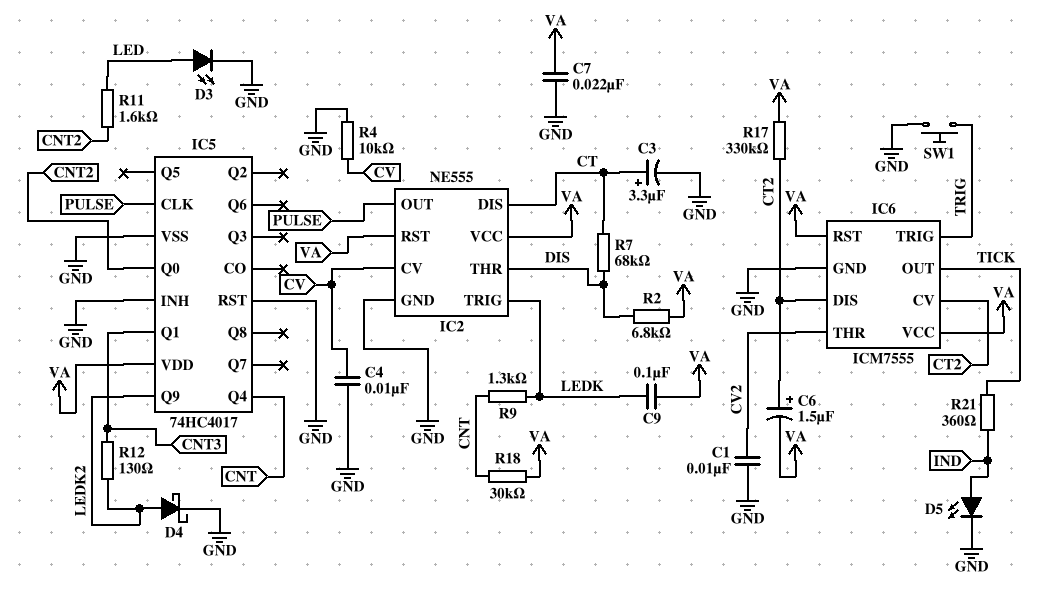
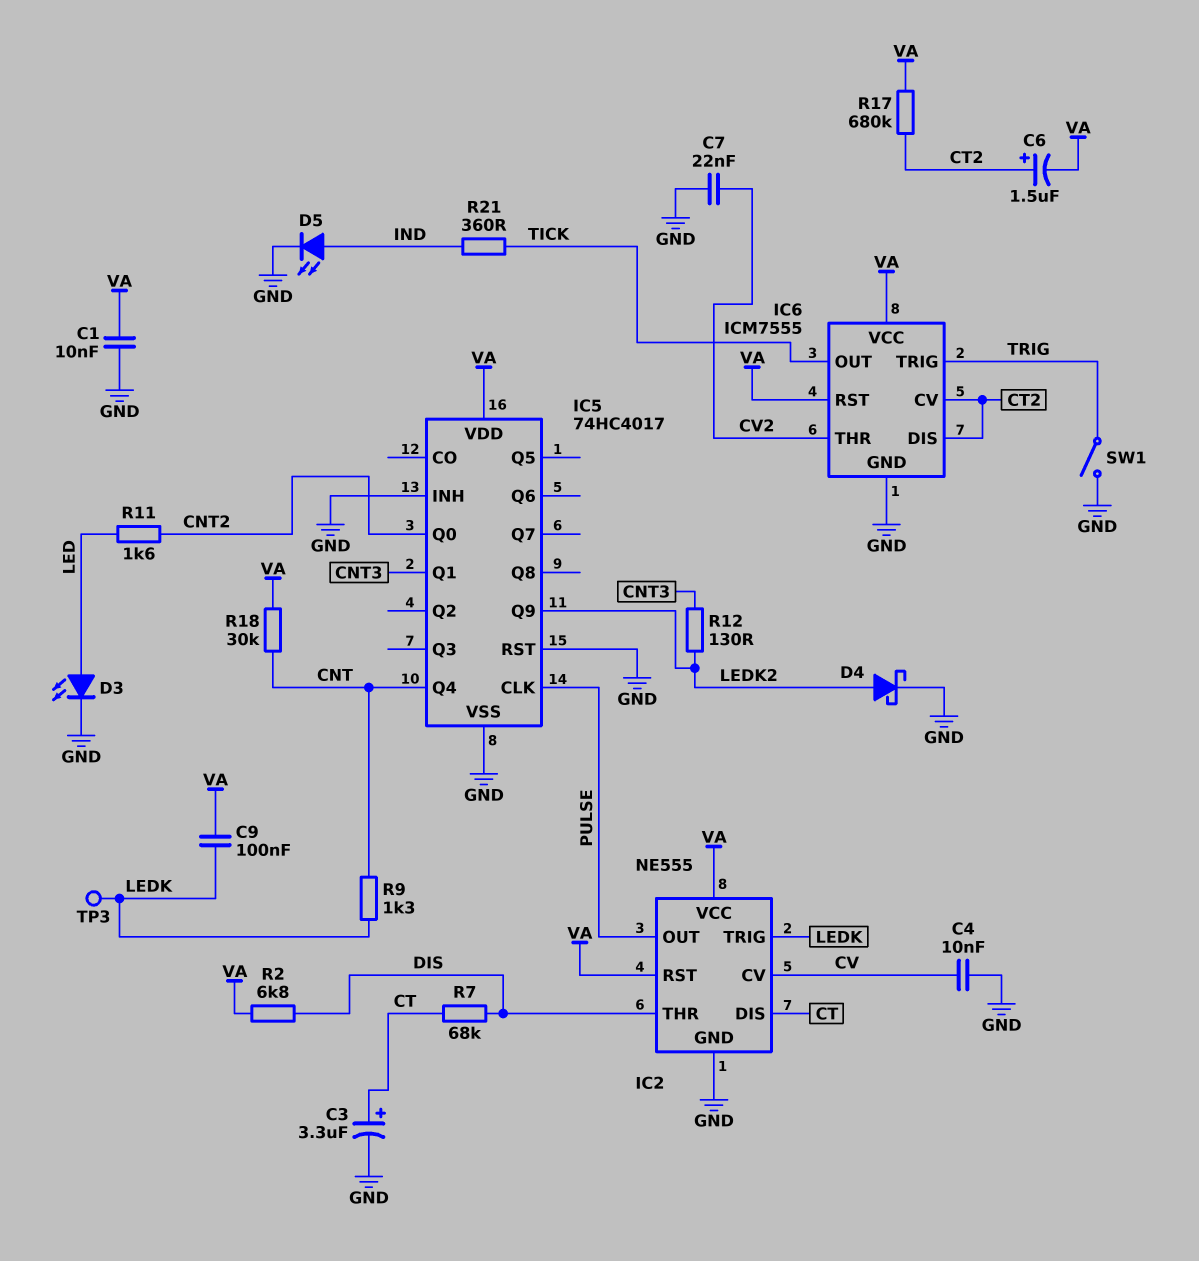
C1: 10nF (CV2, GND) -> 10nF (GND, VA)
C7: 22nF (GND, VA) -> 22nF (CV2, GND)
R4: 10k (CV, GND) -> none
R17: 330k (CT2, VA) -> 680k (CT2, VA)
SW1: button (GND, TRIG) -> switch (GND, TRIG)
TP3: none -> test point (LEDK)

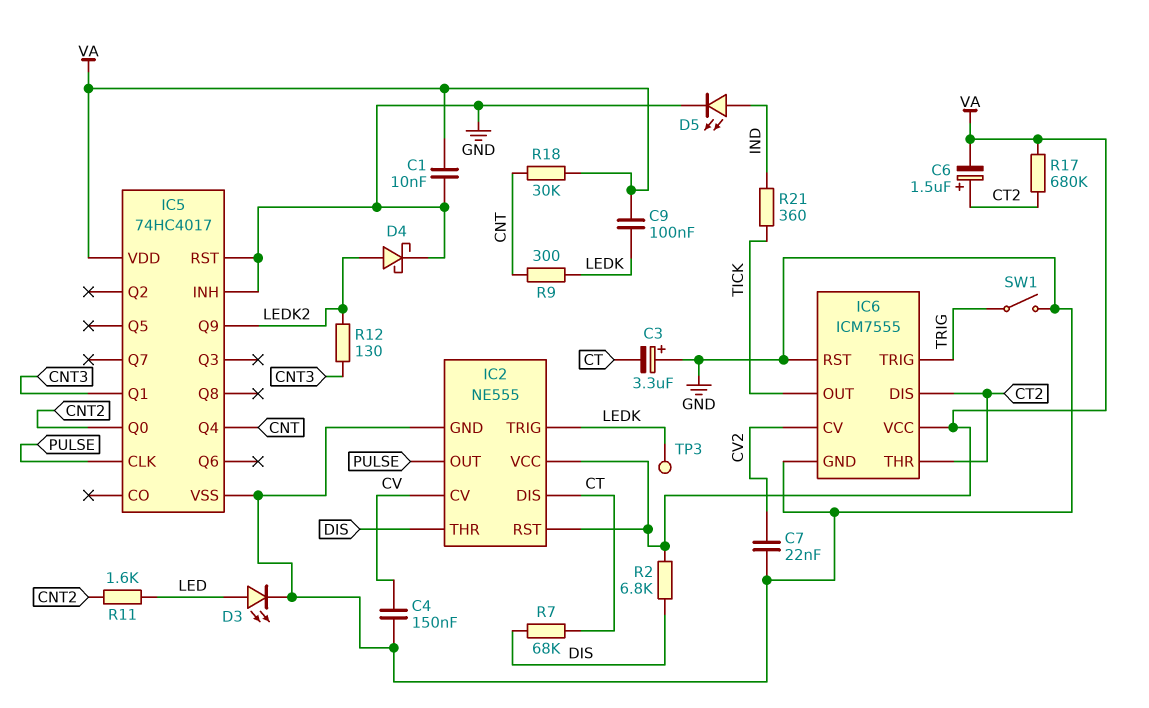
C3: 3.3uF (plus CT, minus GND) -> 3.3uF (plus GND, minus CT)
C4: 10nF (CV, GND) -> 150nF (CV, GND)
IC6 pin CV: CT2 -> CV2
IC6 pin RST: VA -> GND
IC6 pin THR: CV2 -> CT2
R9: 1.3k (CNT, LEDK) -> 300 (CNT, LEDK)

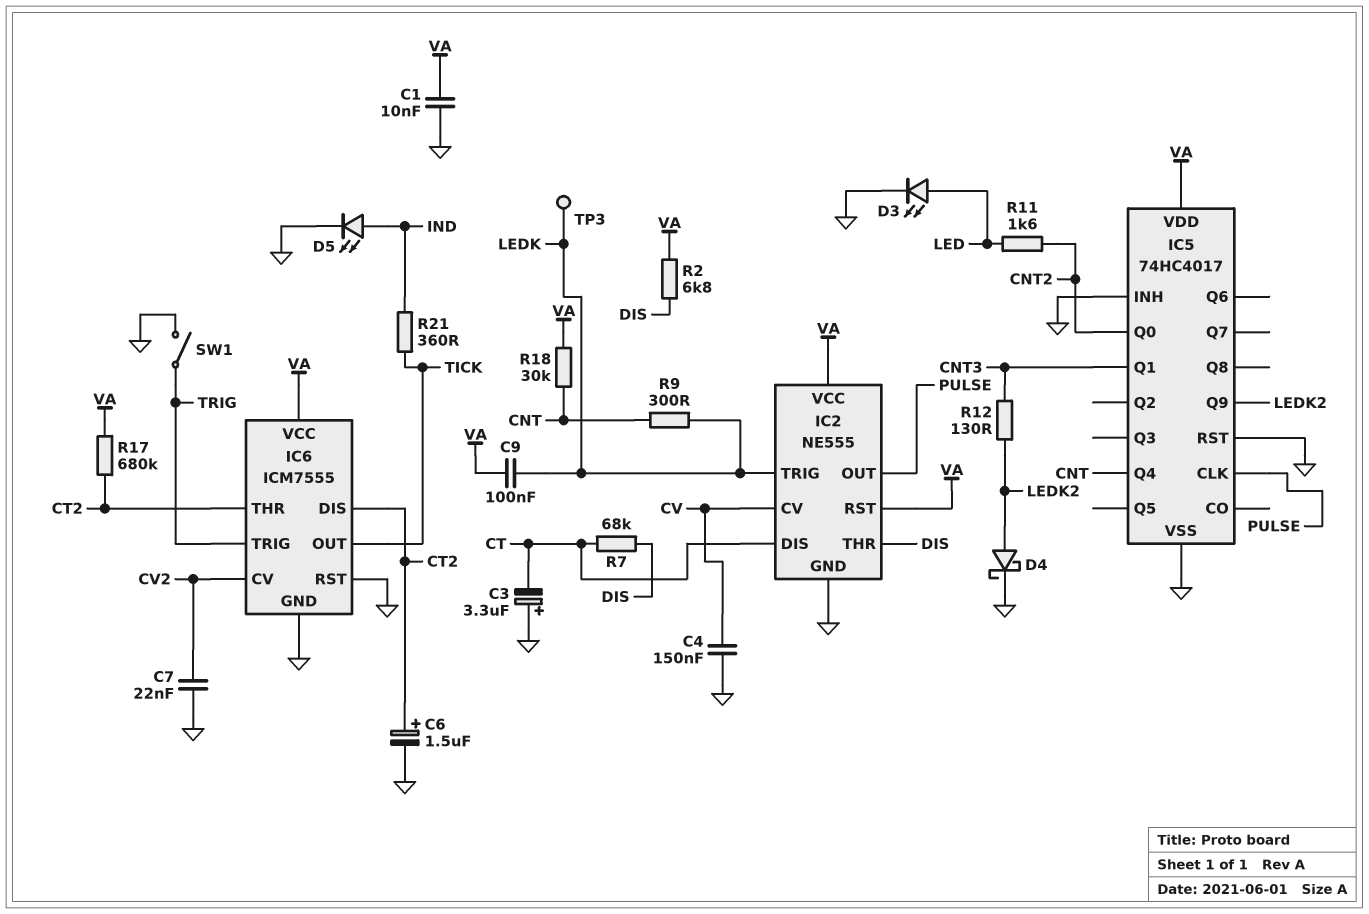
C6: 1.5uF (plus CT2, minus VA) -> 1.5uF (plus CT2, minus GND)

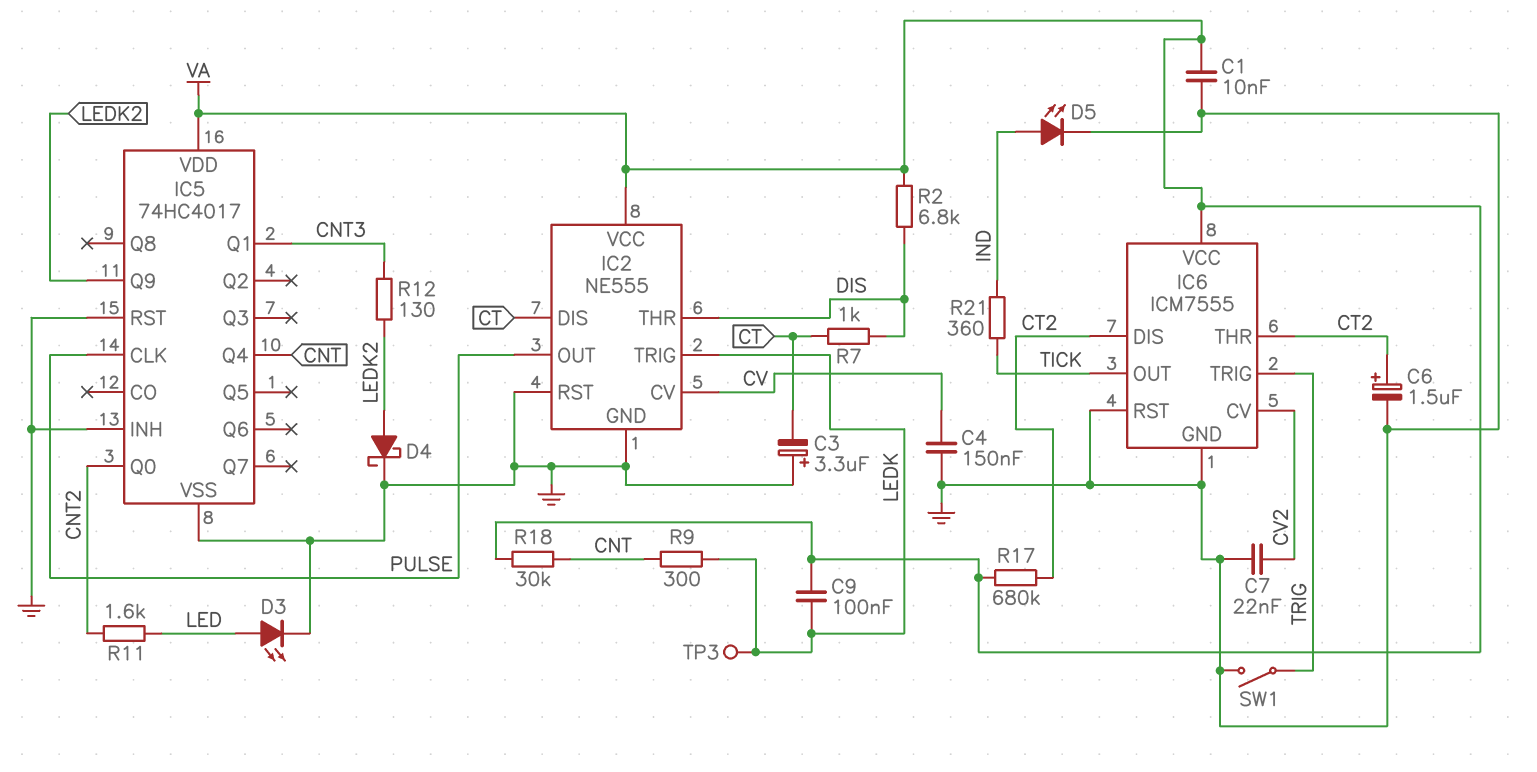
IC2 pin RST: VA -> GND
R7: 68k (CT, DIS) -> 1k (CT, DIS)

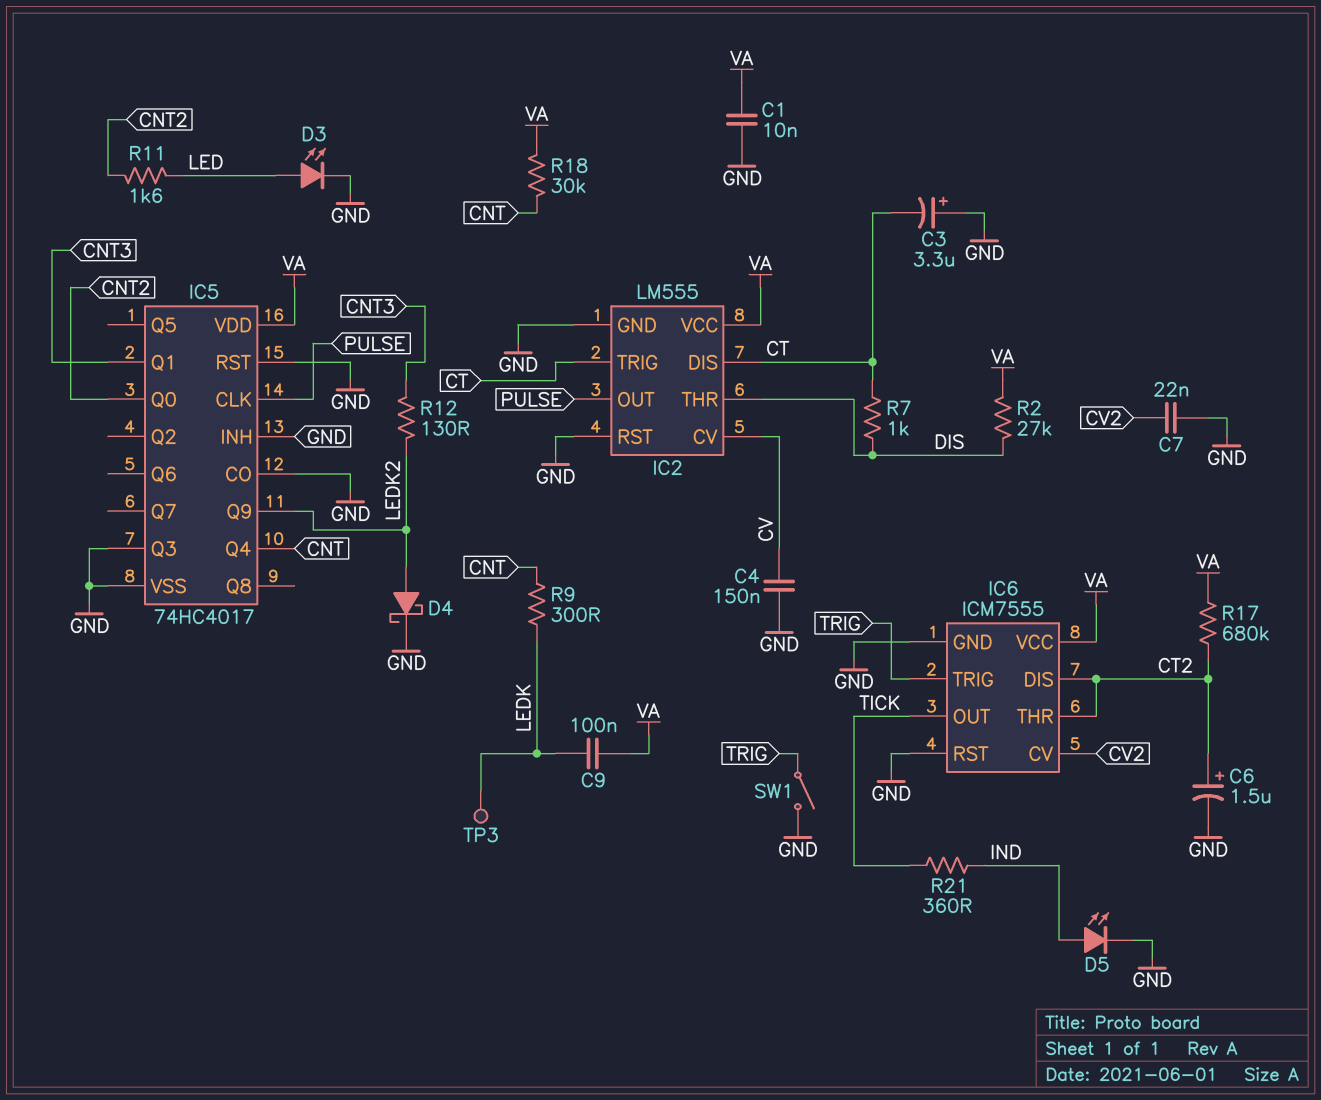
IC2: NE555 -> LM555
IC2 pin TRIG: LEDK -> CT
IC5 pin CO: none -> GND
IC5 pin Q3: none -> GND
R2: 6.8k (DIS, VA) -> 27k (DIS, VA)

